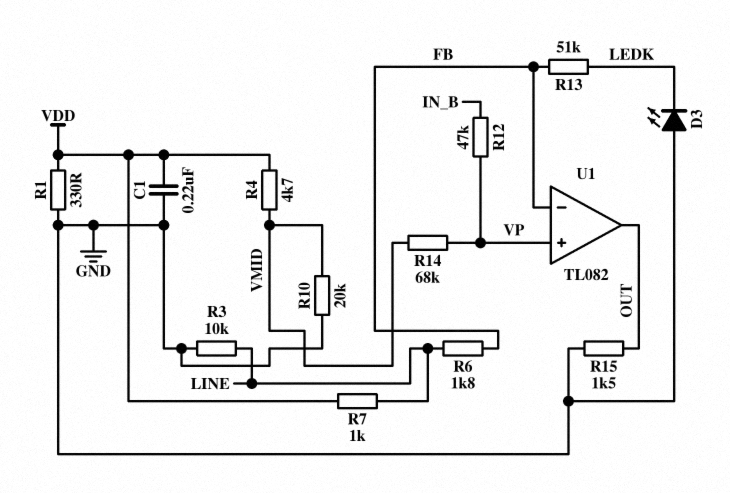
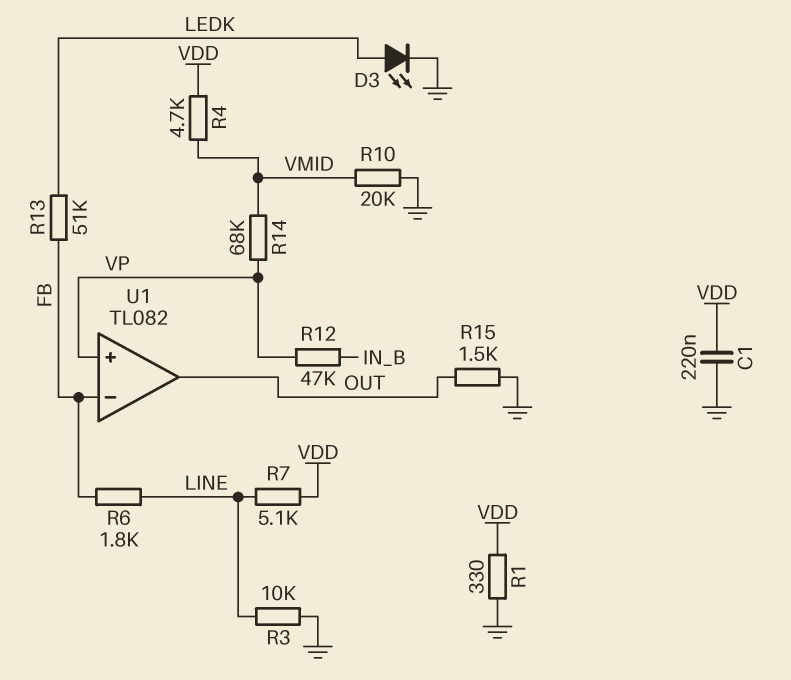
D3: LED (A GND, K LEDK) -> LED (A LEDK, K GND)
R7: 1k (LINE, VDD) -> 5.1k (LINE, VDD)

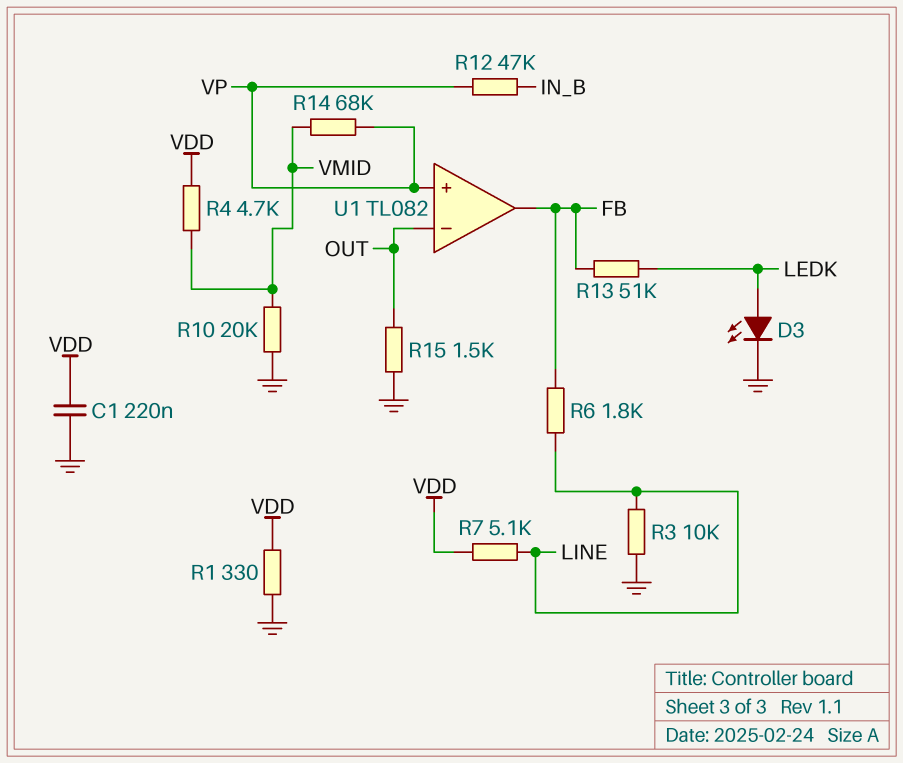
U1 pin in-: FB -> OUT
U1 pin out: OUT -> FB

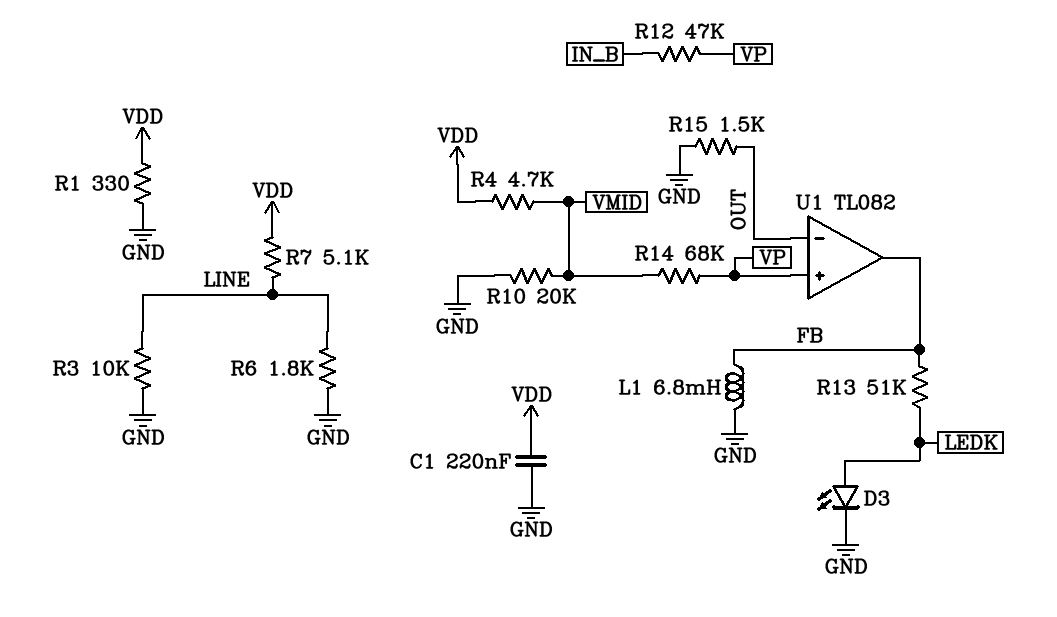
L1: none -> 6.8mH (FB, GND)
R6: 1.8k (FB, LINE) -> 1.8k (GND, LINE)

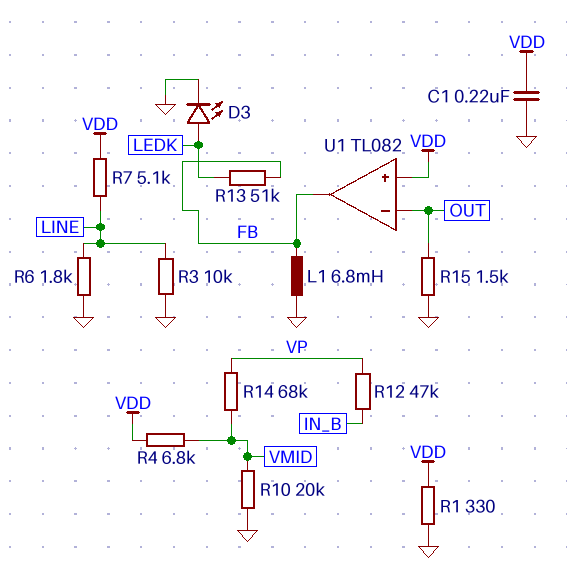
R4: 4.7k (VDD, VMID) -> 6.8k (VDD, VMID)
U1 pin in+: VP -> VDD

